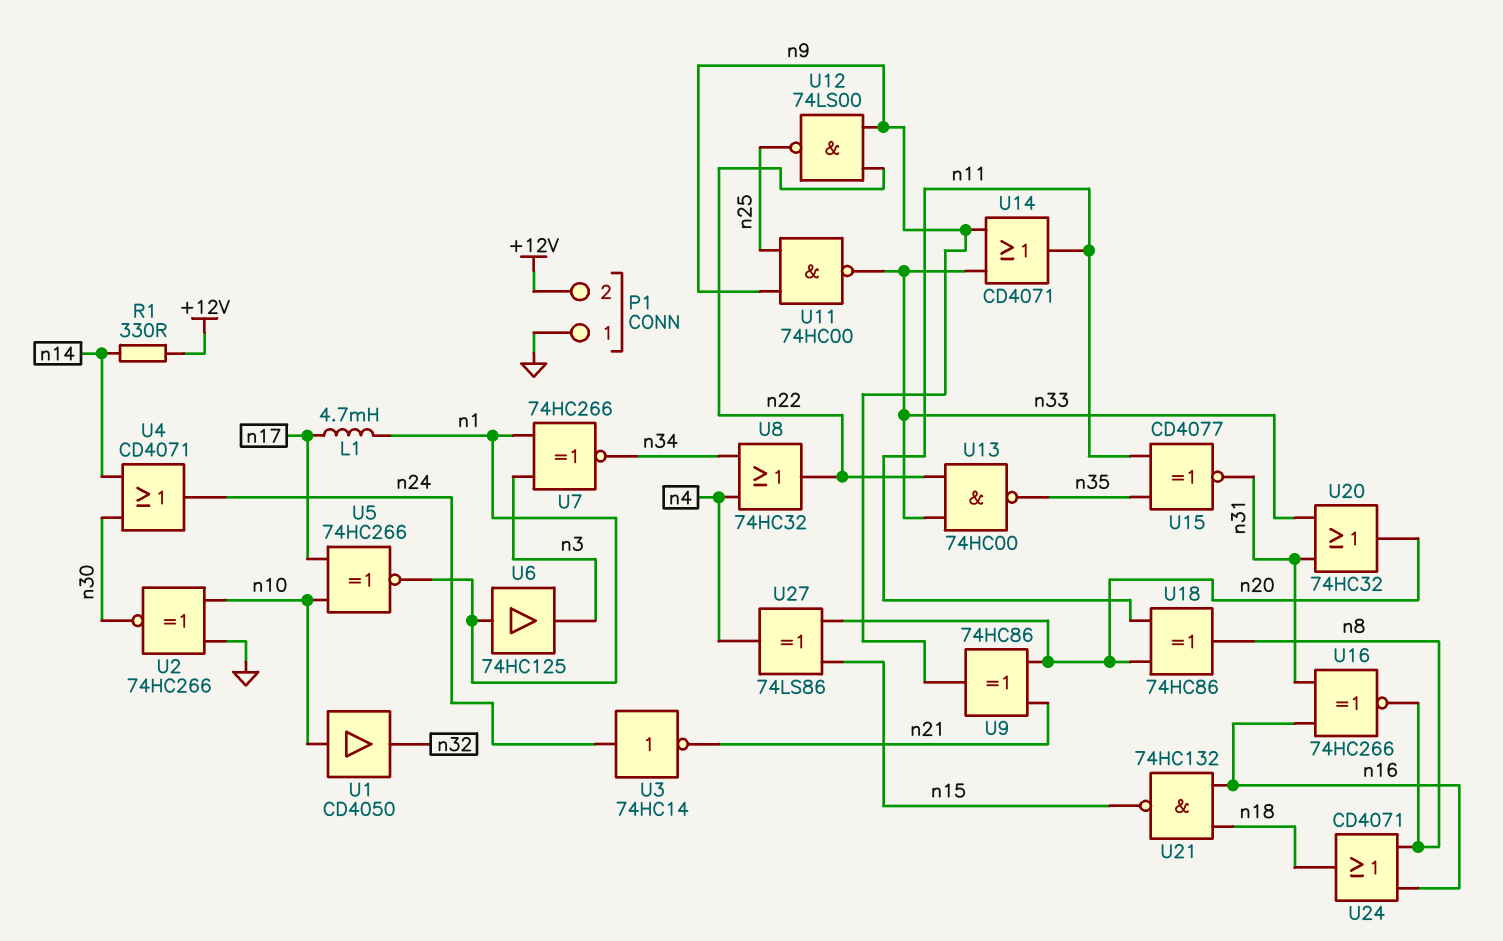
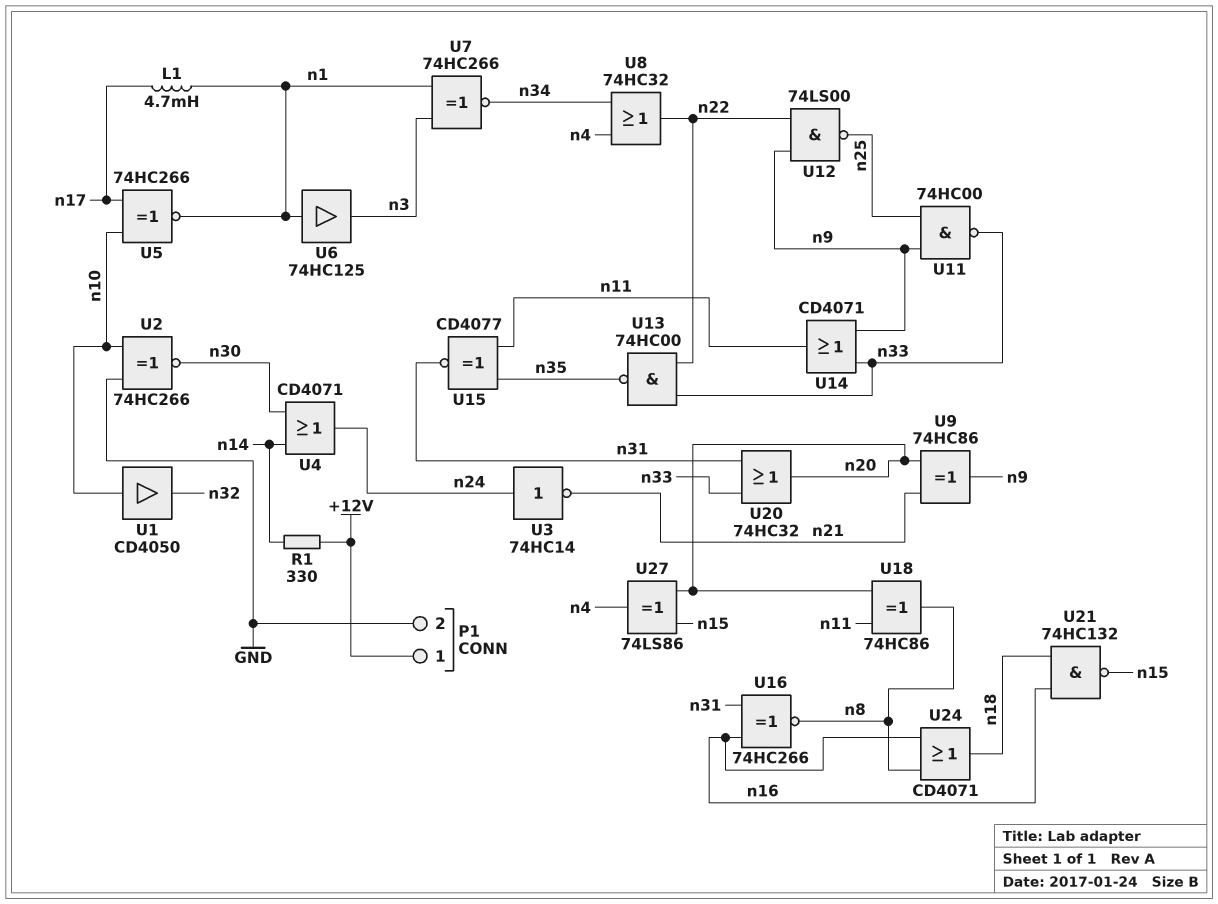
P1 pin 1: GND -> +12V
P1 pin 2: +12V -> GND

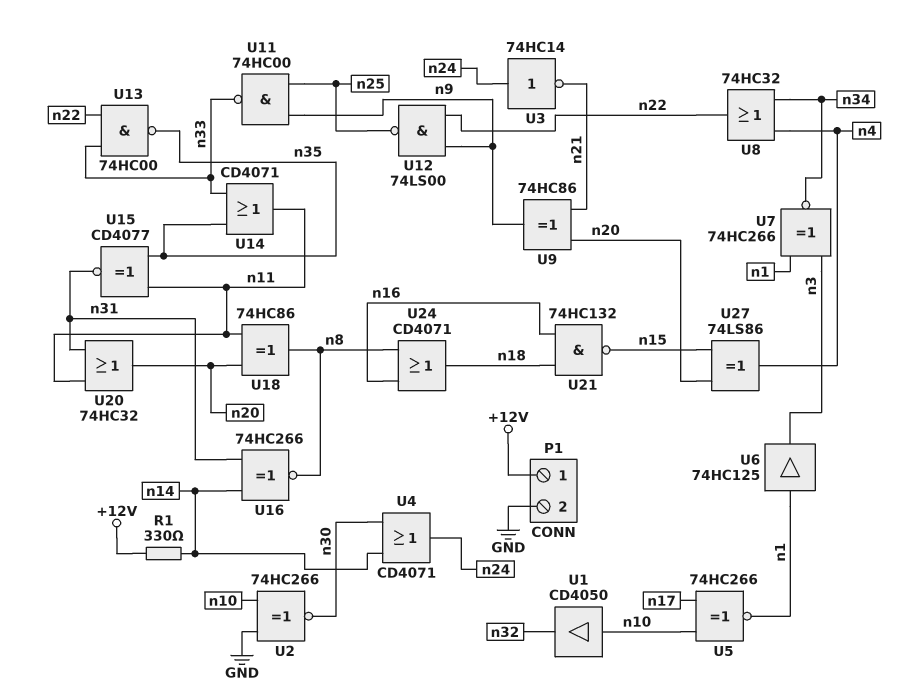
L1: 4.7mH (n1, n17) -> none
U14: OR CD4071 (in n9, in n33, out n11) -> OR CD4071 (in n33, in n35, out n11)
U16: XNOR 74HC266 (in n16, in n31, out n8) -> XNOR 74HC266 (in n14, in n31, out n8)
U20: OR 74HC32 (in n31, in n33, out n20) -> OR 74HC32 (in n11, in n31, out n20)

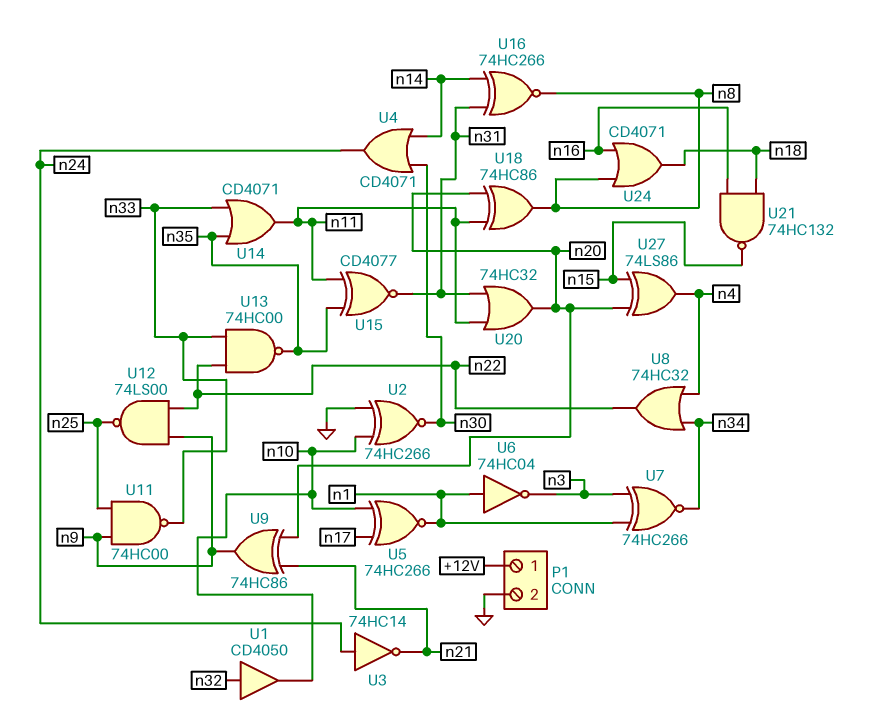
R1: 330 (+12V, n14) -> none
U1: buffer CD4050 (in n10, out n32) -> buffer CD4050 (in n32, out n10)
U6: buffer 74HC125 (in n1, out n3) -> NOT 74HC04 (in n1, out n3)

